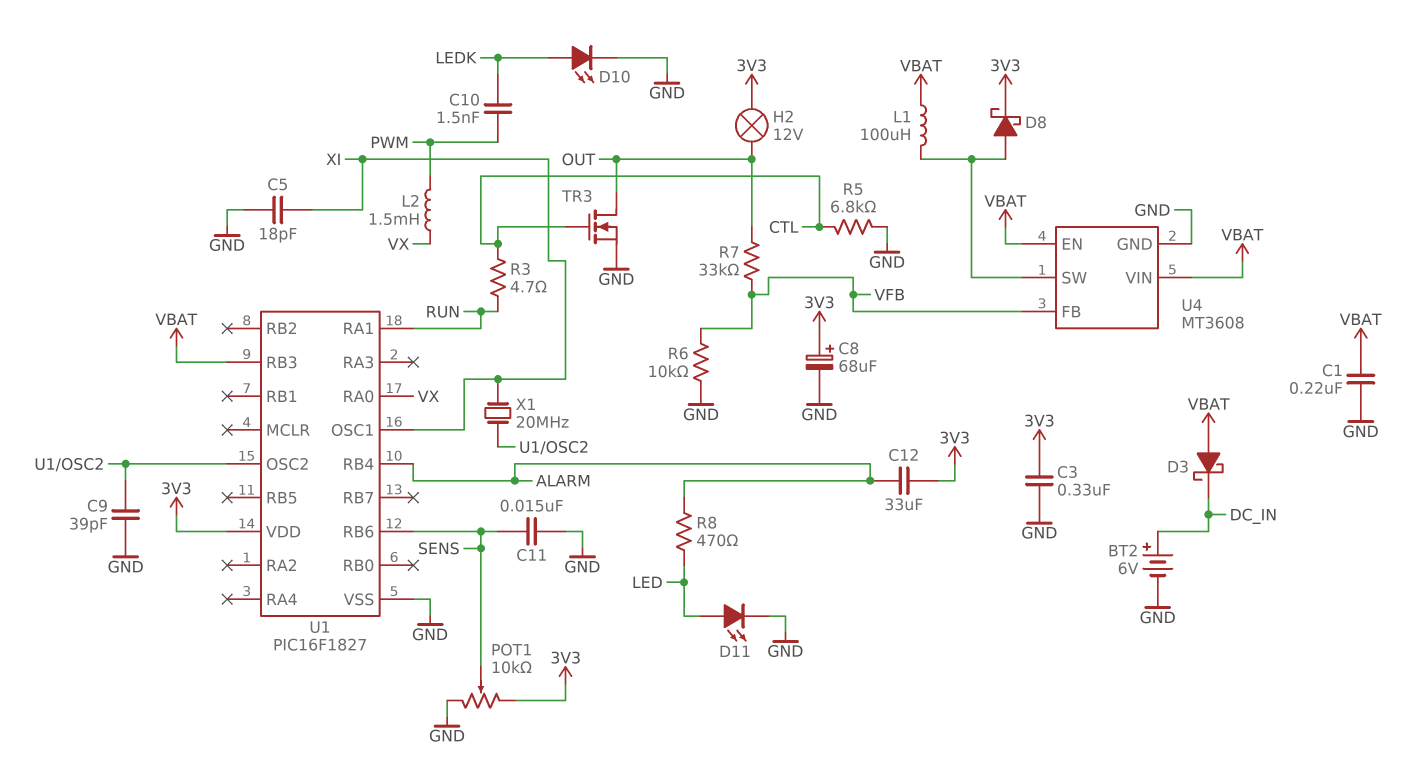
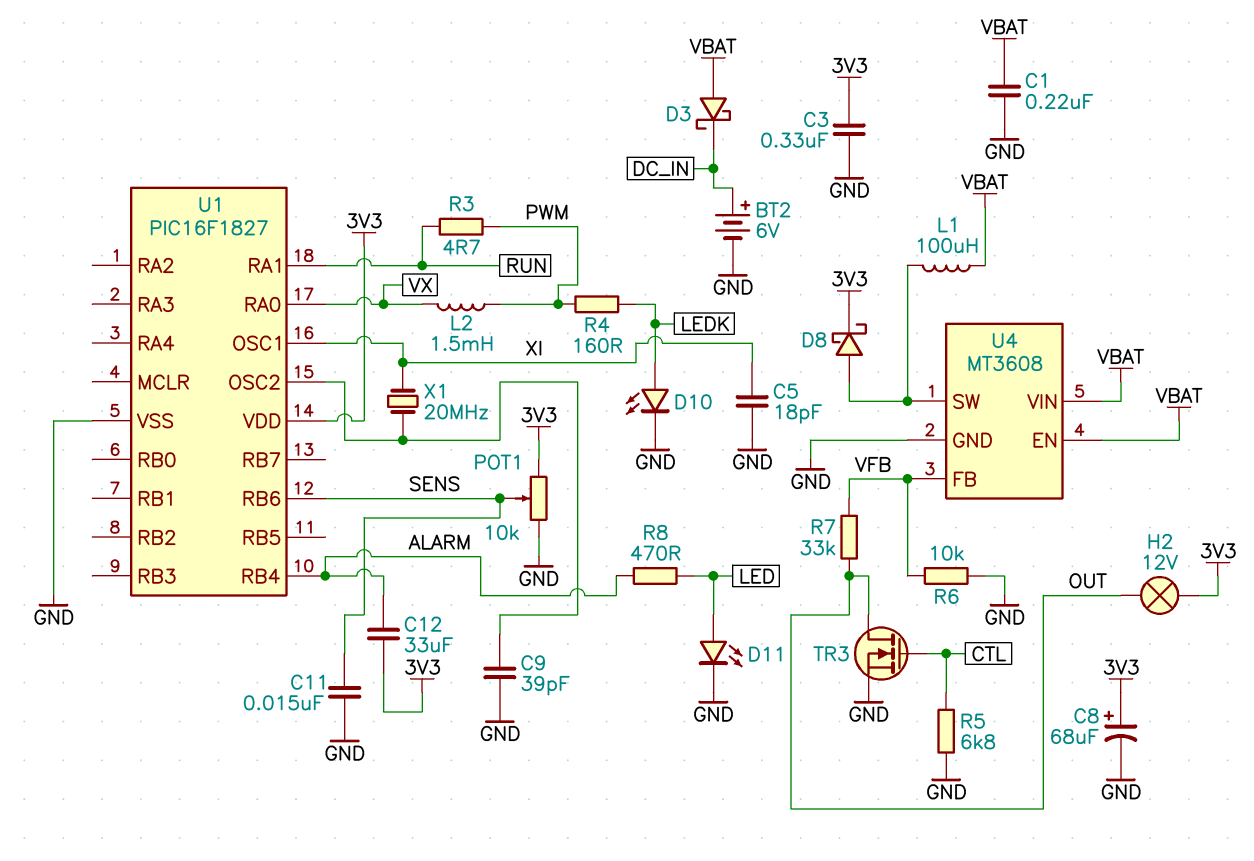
C10: 1.5nF (LEDK, PWM) -> none
R3: 4.7 (CTL, RUN) -> 4.7 (PWM, RUN)
R4: none -> 160 (LEDK, PWM)
U1 pin RB3: VBAT -> none

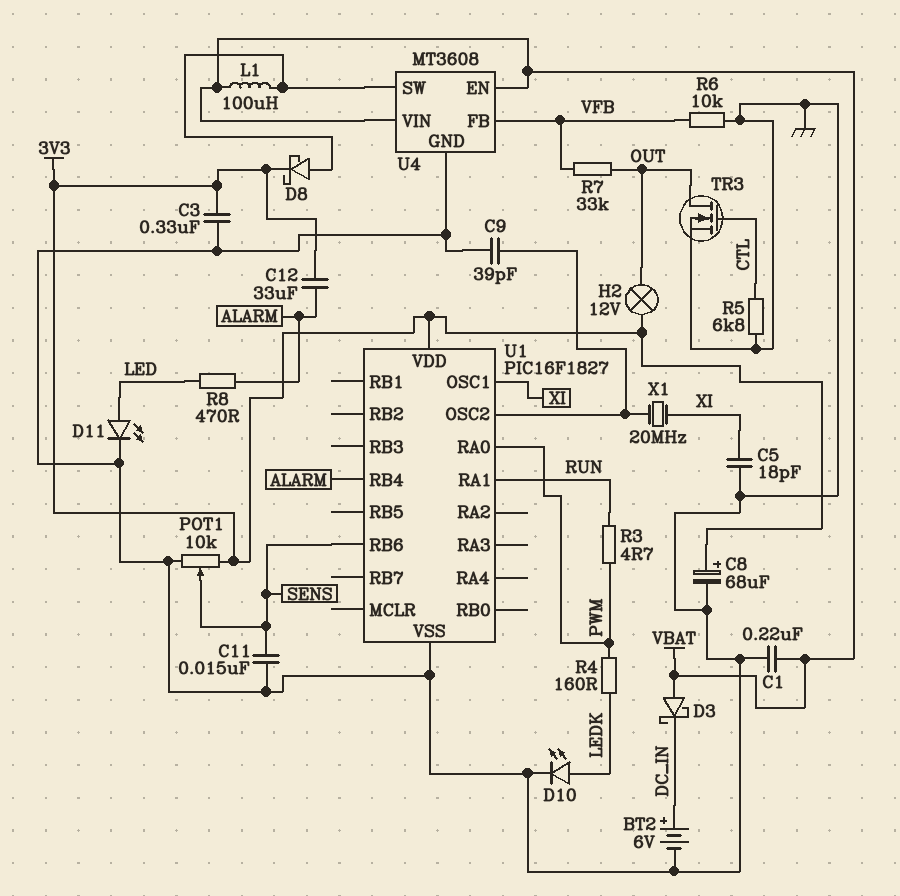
L2: 1.5mH (PWM, VX) -> none
U1 pin RA0: VX -> PWM

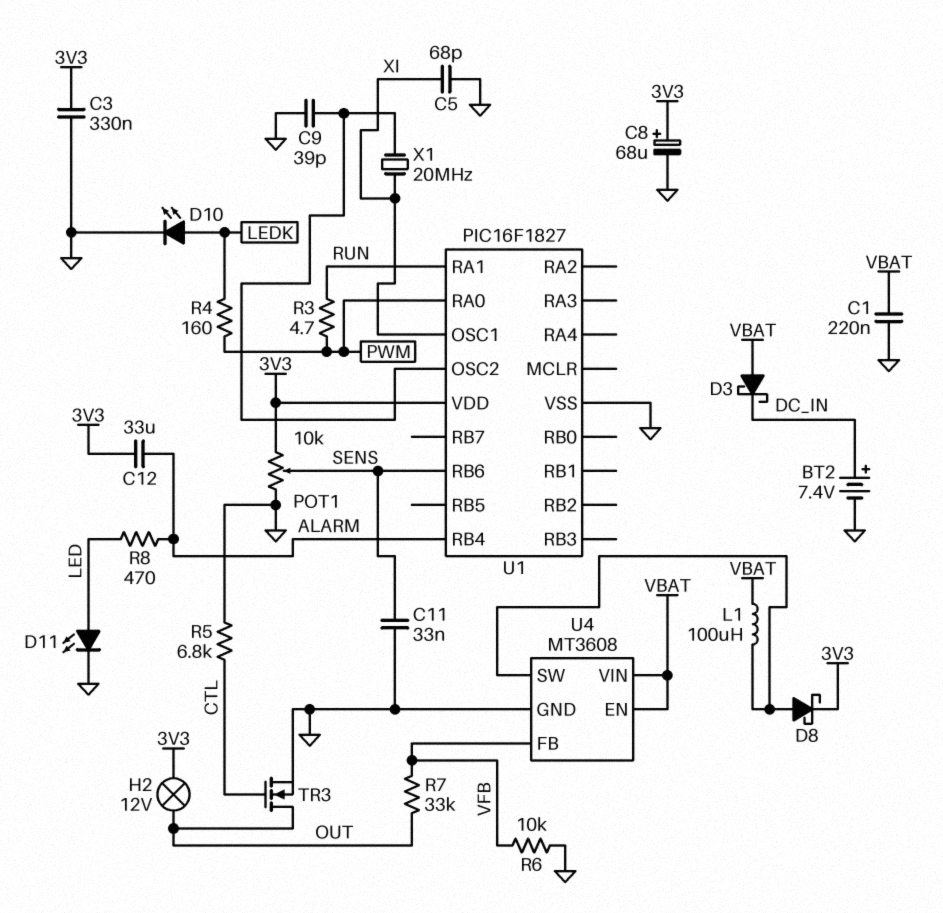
BT2: 6V (plus DC_IN, minus GND) -> 7.4V (plus DC_IN, minus GND)
C5: 18pF (GND, XI) -> 68pF (GND, XI)
C11: 15nF (GND, SENS) -> 33nF (GND, SENS)

